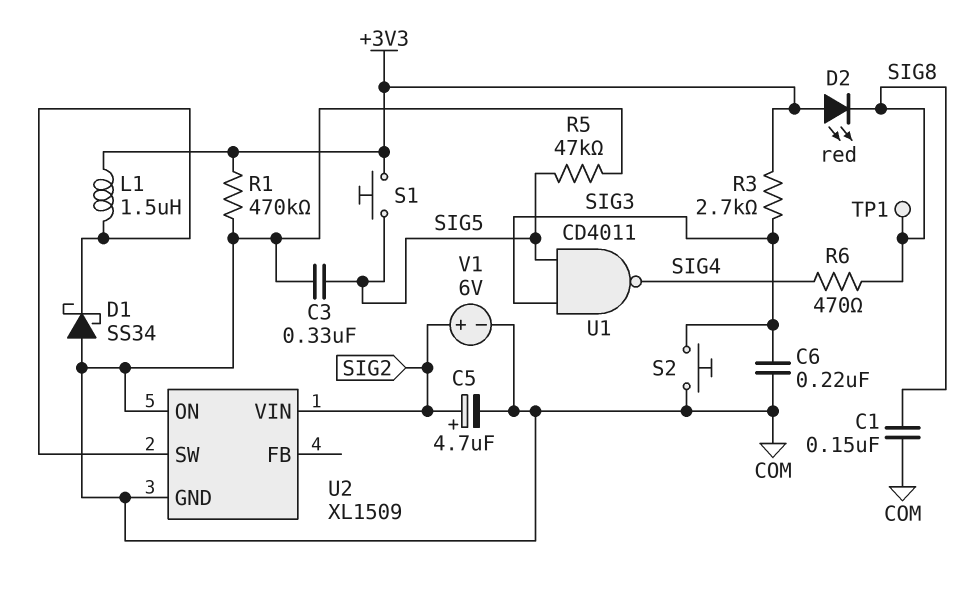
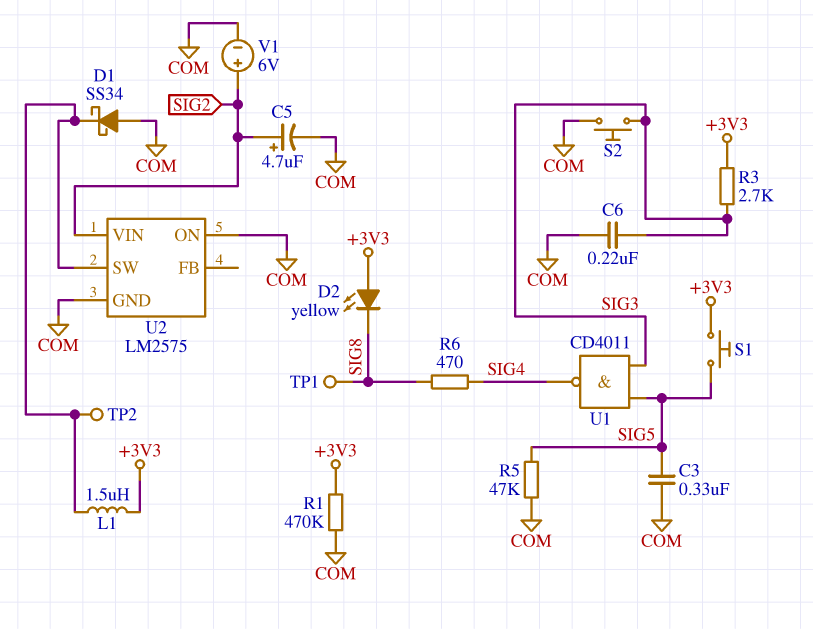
C1: 150nF (COM, SIG8) -> none
D2: LED red (A +3V3, K SIG8) -> LED yellow (A +3V3, K SIG8)
TP2: none -> test point (U2/SW)
U2: XL1509 -> LM2575

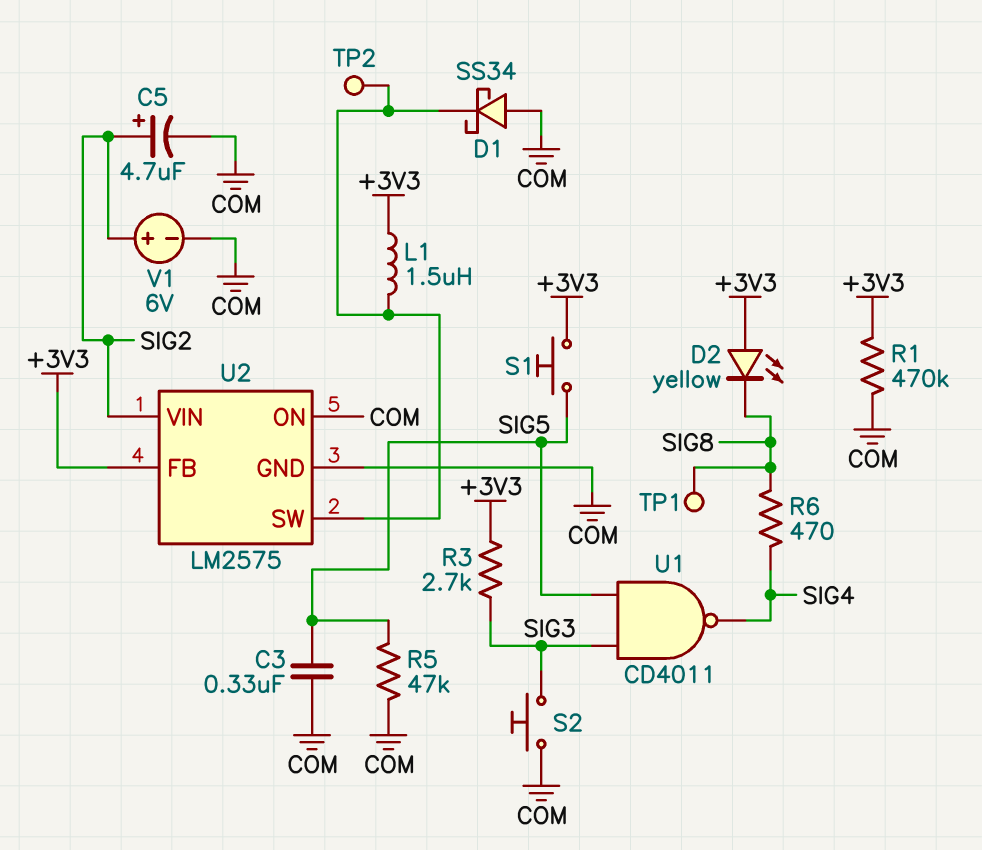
C6: 220nF (COM, SIG3) -> none
U2 pin FB: none -> +3V3

